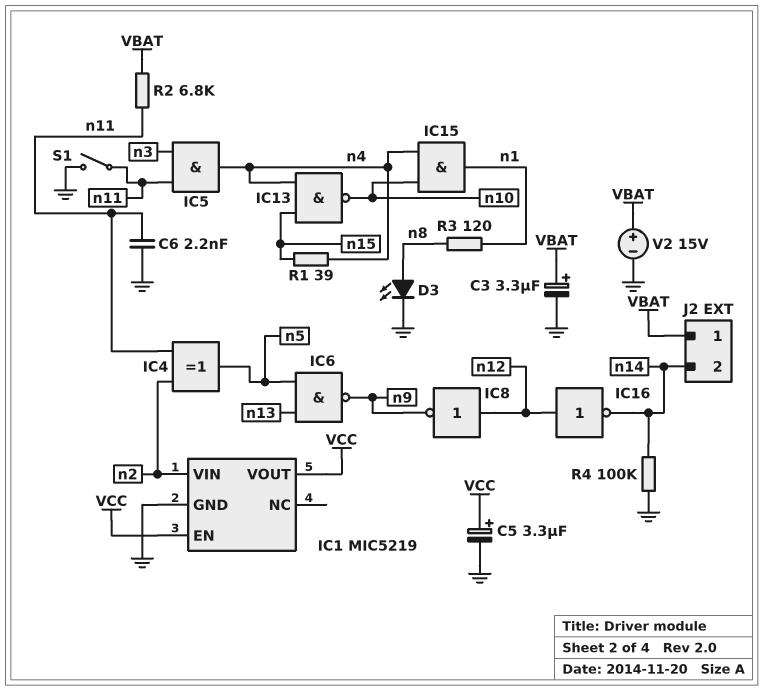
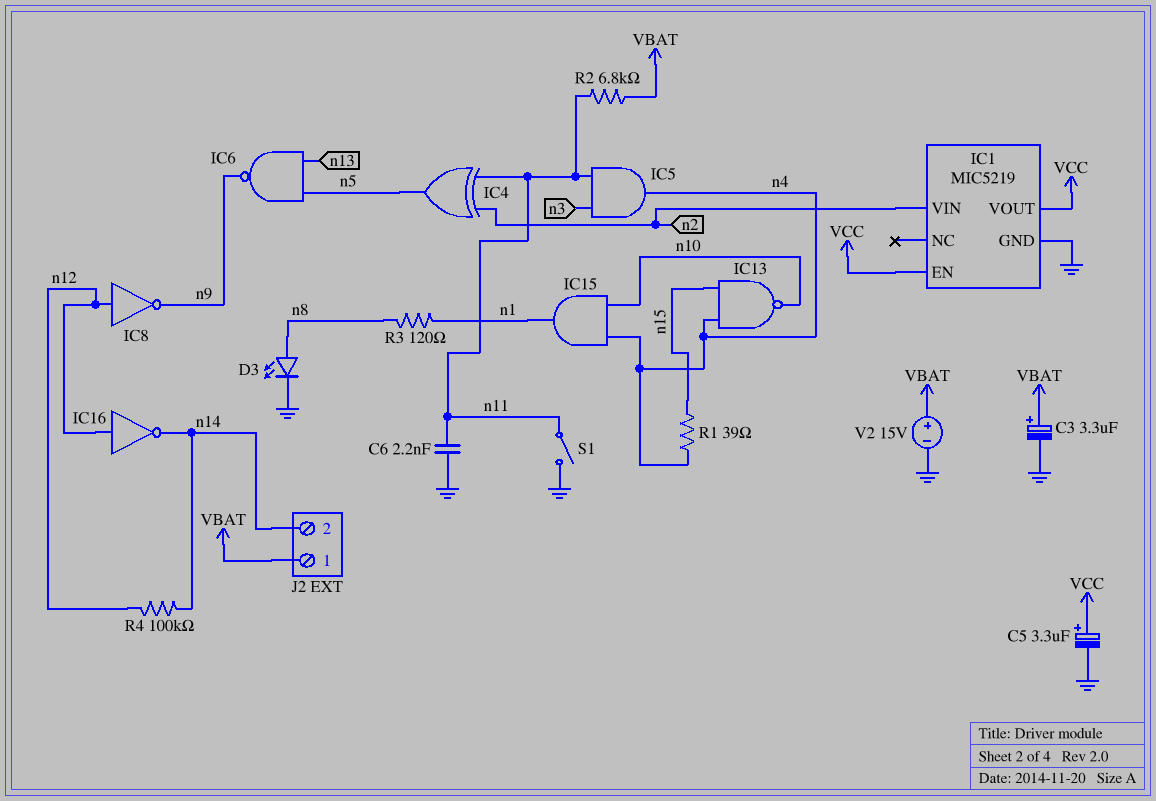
R4: 100k (GND, n14) -> 100k (n12, n14)

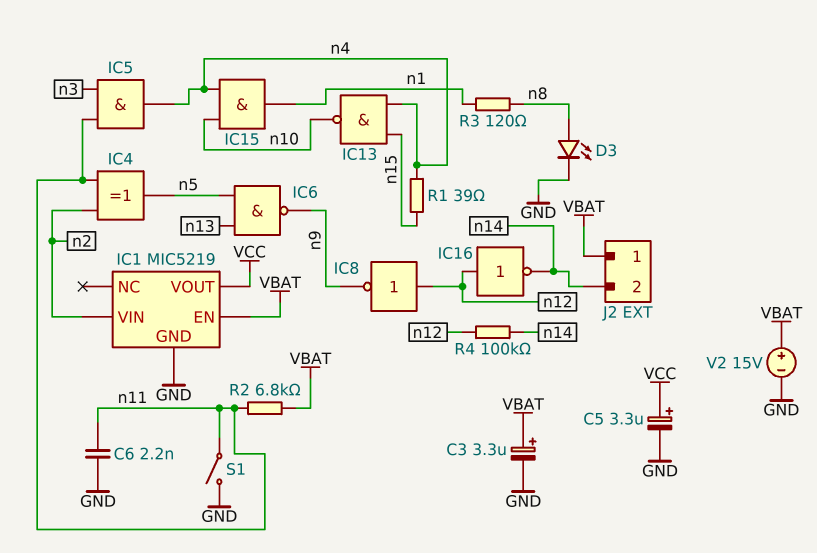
IC1 pin EN: VCC -> VBAT

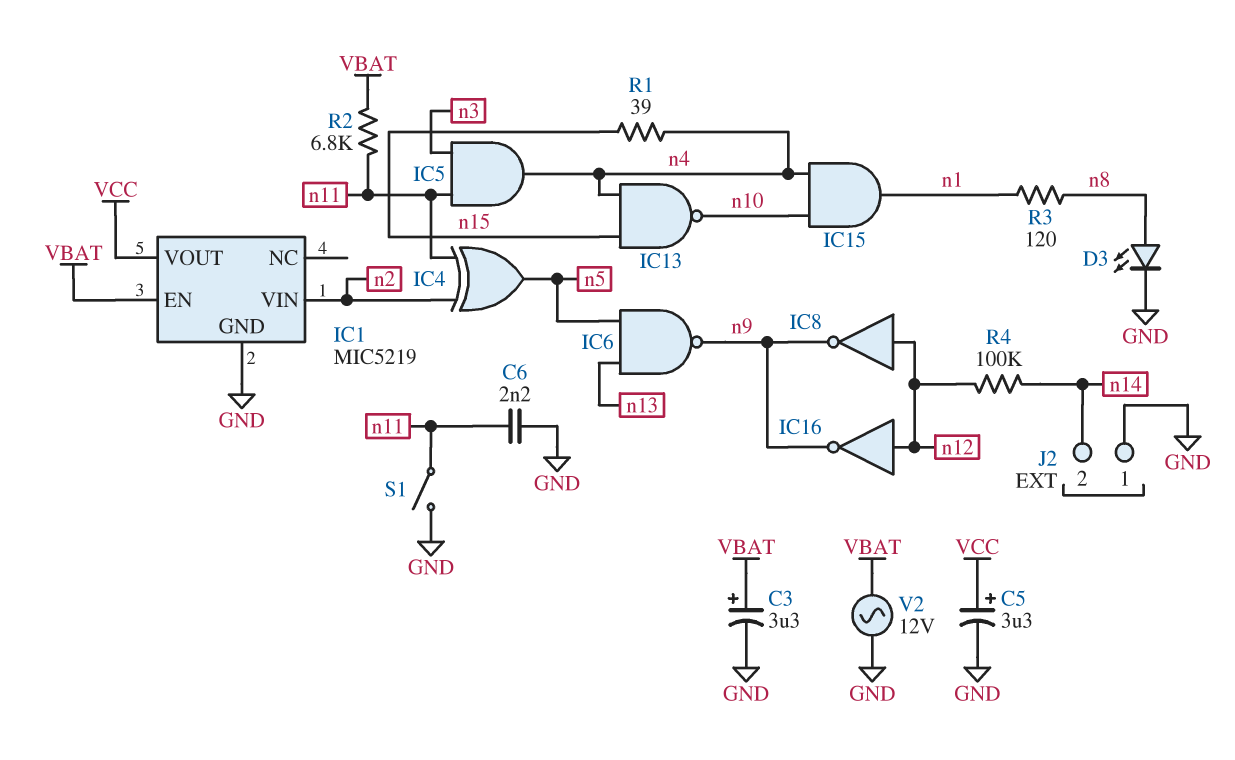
IC16: NOT (in n12, out n14) -> NOT (in n12, out n9)
J2 pin 1: VBAT -> GND
V2: 15V (plus VBAT, minus GND) -> AC 12V (GND, VBAT)

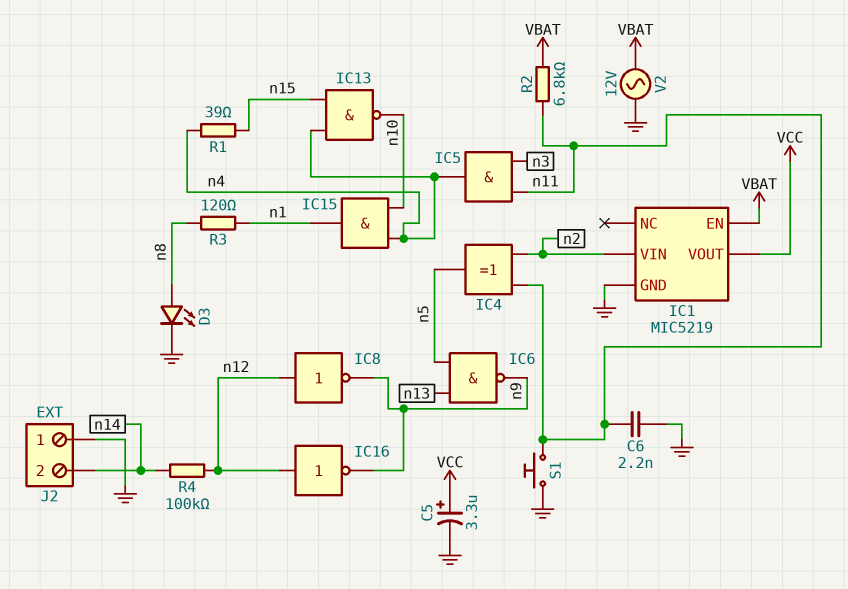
C3: 3.3uF (plus VBAT, minus GND) -> none
S1: switch (GND, n11) -> button (GND, n11)

